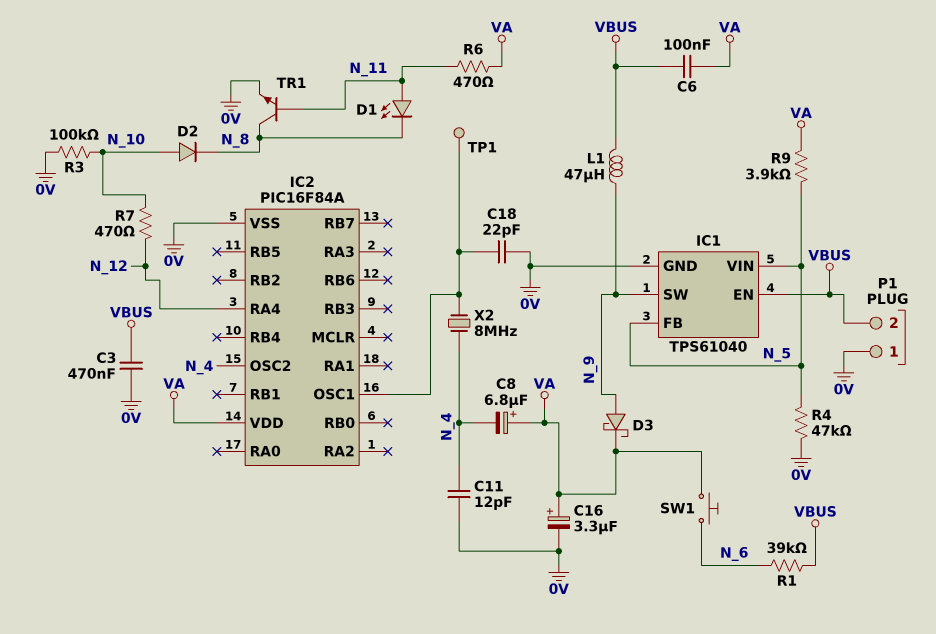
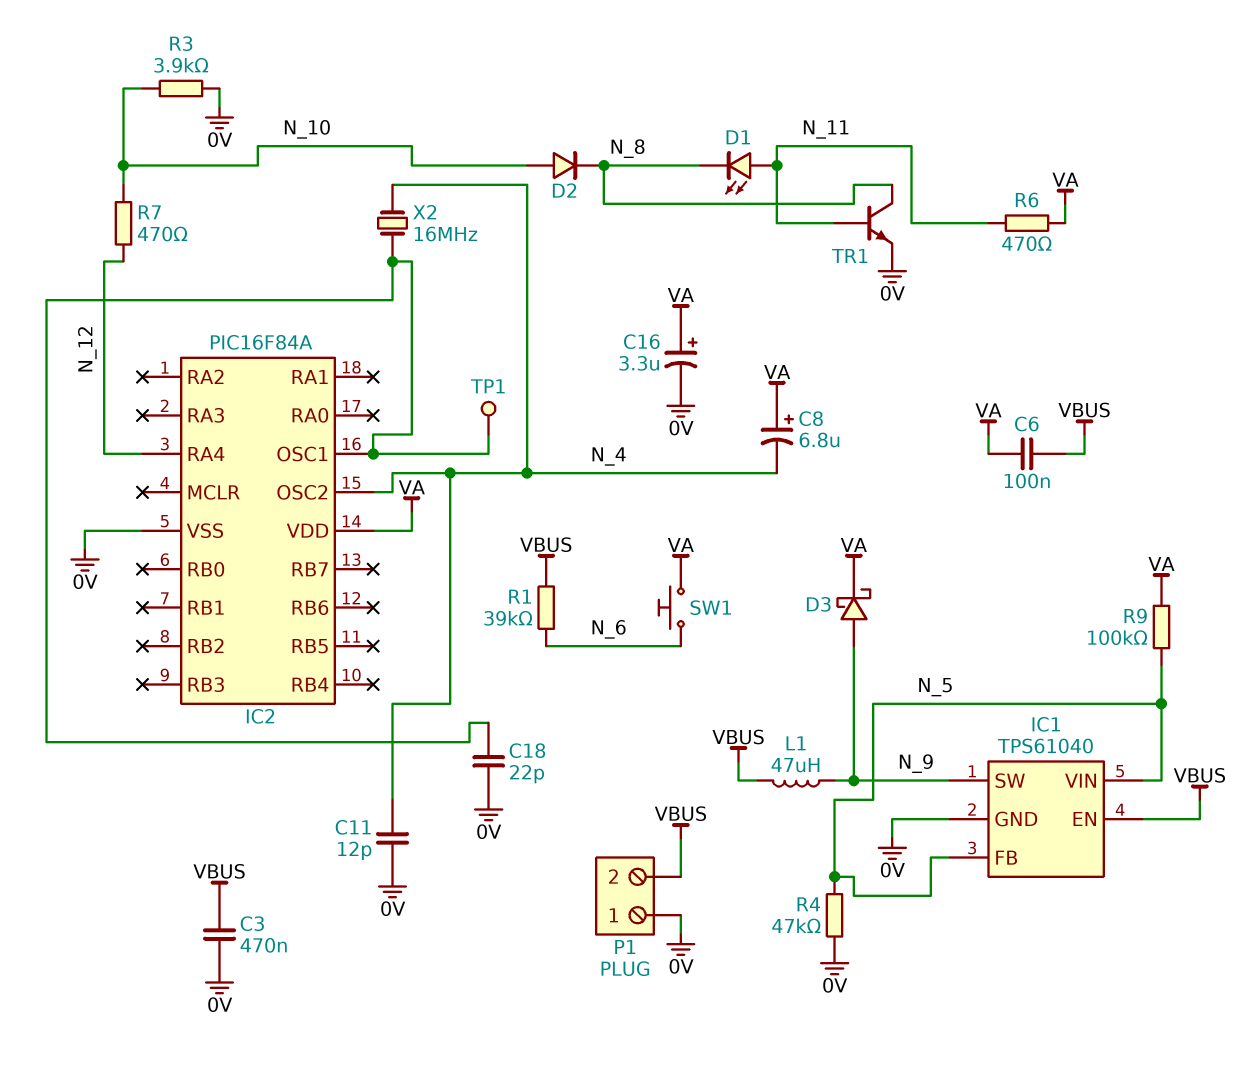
R3: 100k (0V, N_10) -> 3.9k (0V, N_10)
R9: 3.9k (N_5, VA) -> 100k (N_5, VA)
X2: 8MHz (IC2/OSC1, N_4) -> 16MHz (IC2/OSC1, N_4)

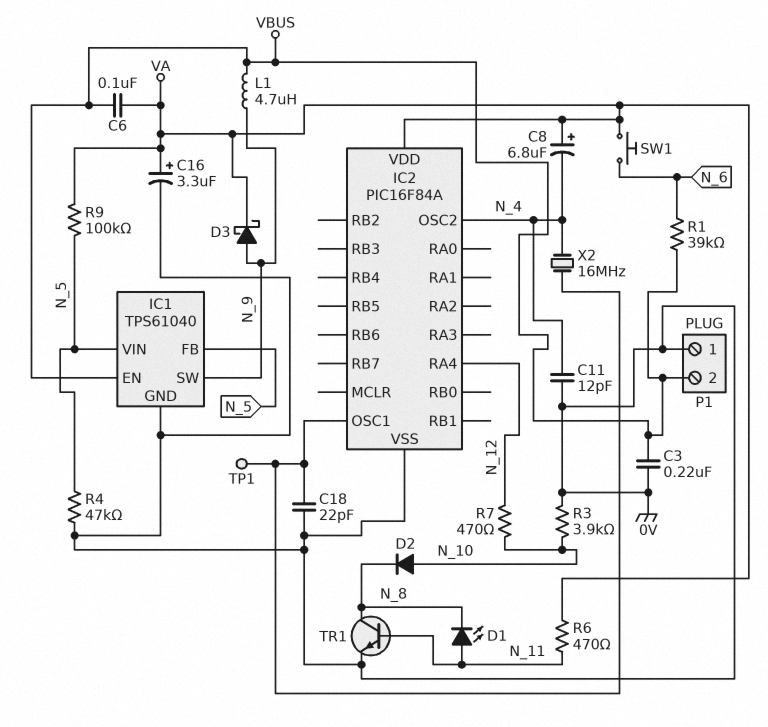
C3: 470nF (0V, VBUS) -> 220nF (0V, VBUS)
L1: 47uH (N_9, VBUS) -> 4.7uH (N_9, VBUS)

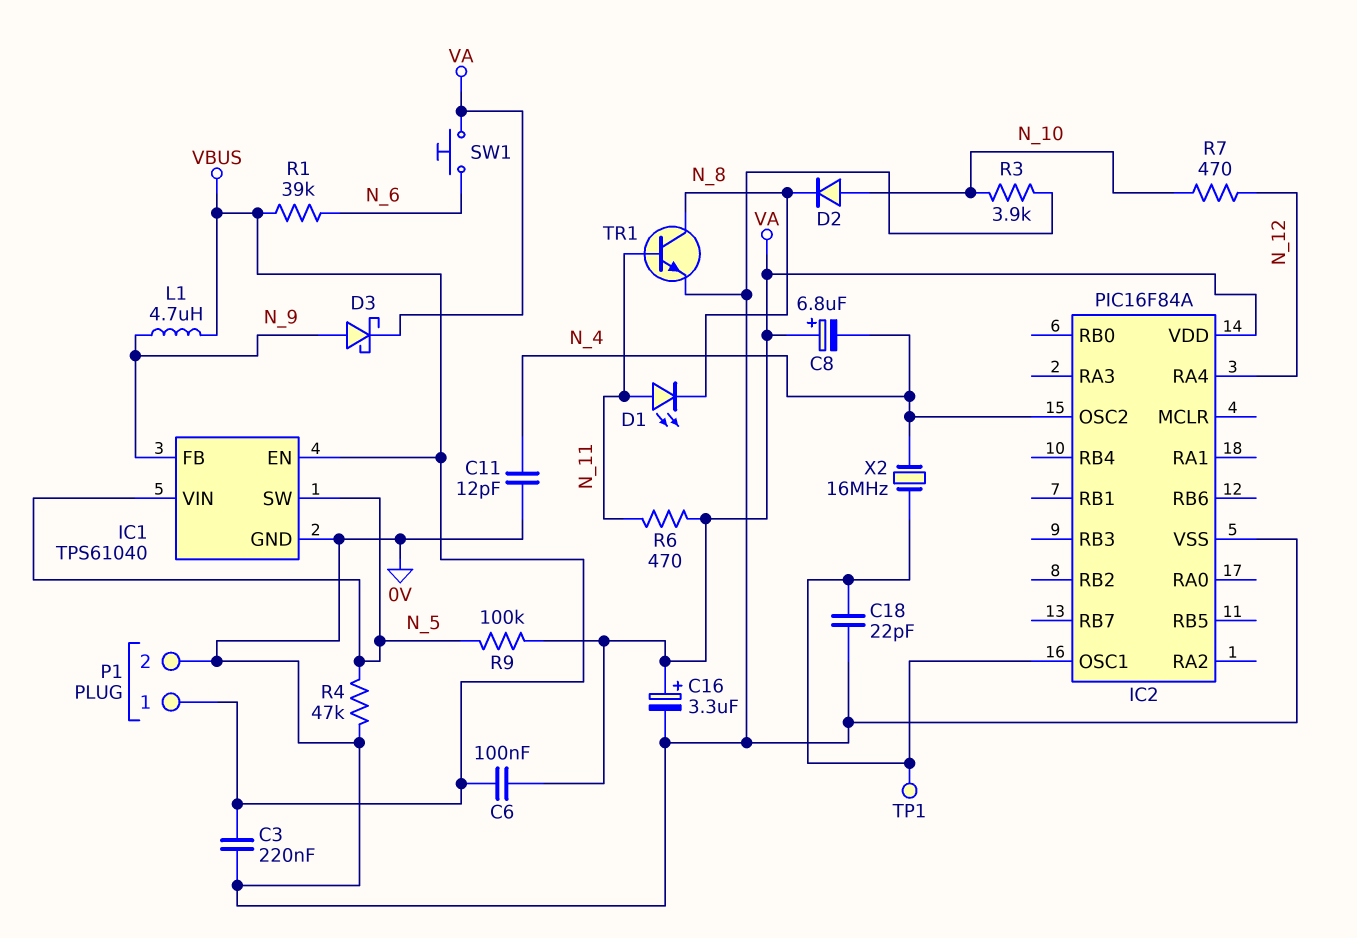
IC1 pin FB: N_5 -> N_9
IC1 pin SW: N_9 -> N_5
P1 pin 1: 0V -> VBUS
P1 pin 2: VBUS -> 0V

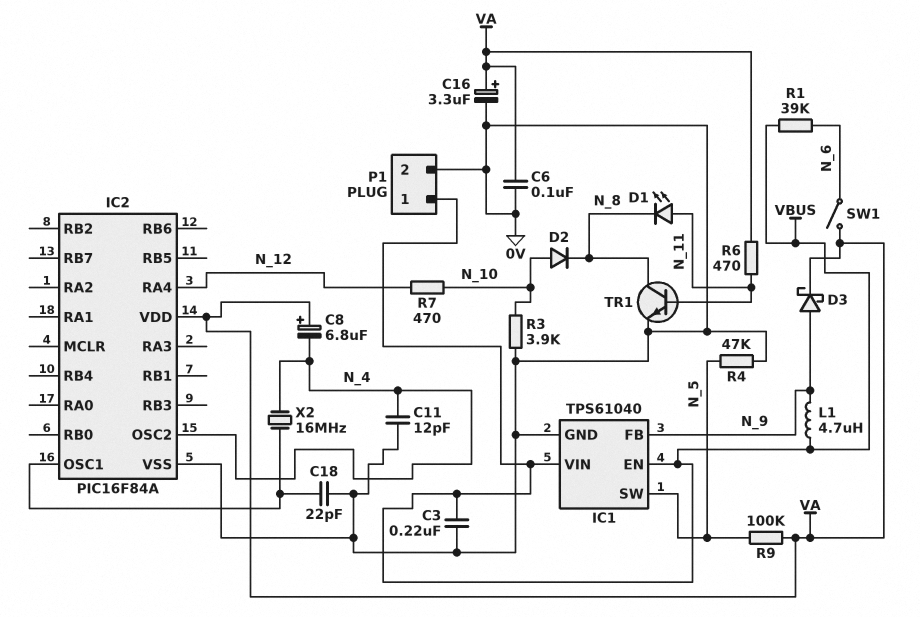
C6: 100nF (VA, VBUS) -> 100nF (0V, VA)
IC1 pin VIN: N_5 -> VBUS
SW1: button (N_6, VA) -> switch (N_6, VA)
TP1: test point (IC2/OSC1) -> none

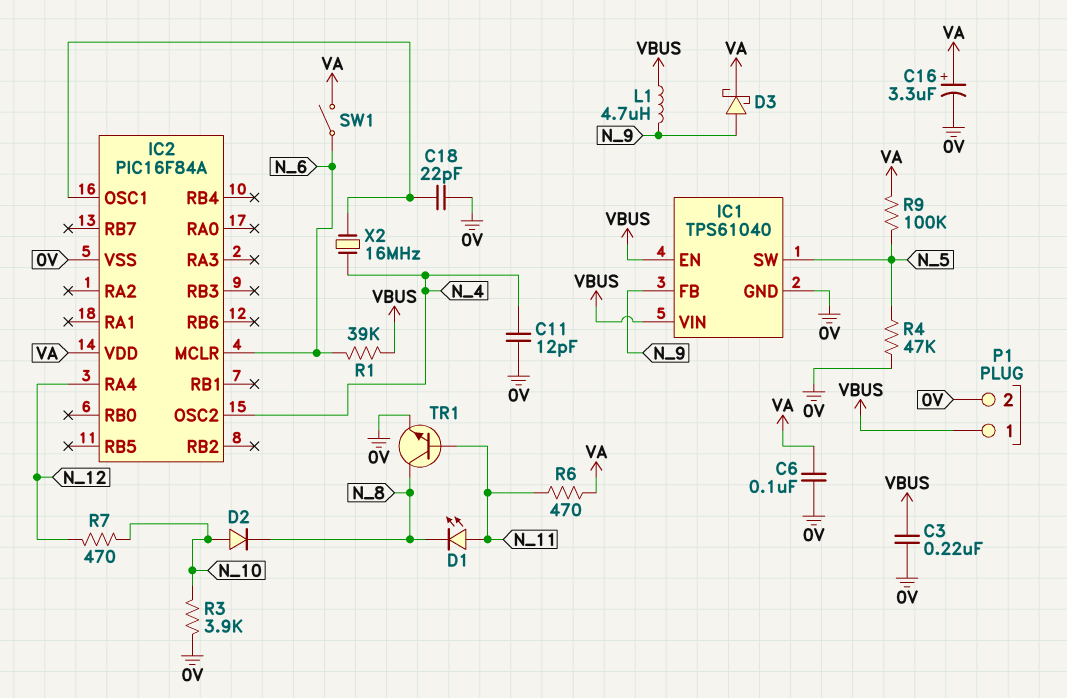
C8: 6.8uF (plus VA, minus N_4) -> none
IC2 pin MCLR: none -> N_6

